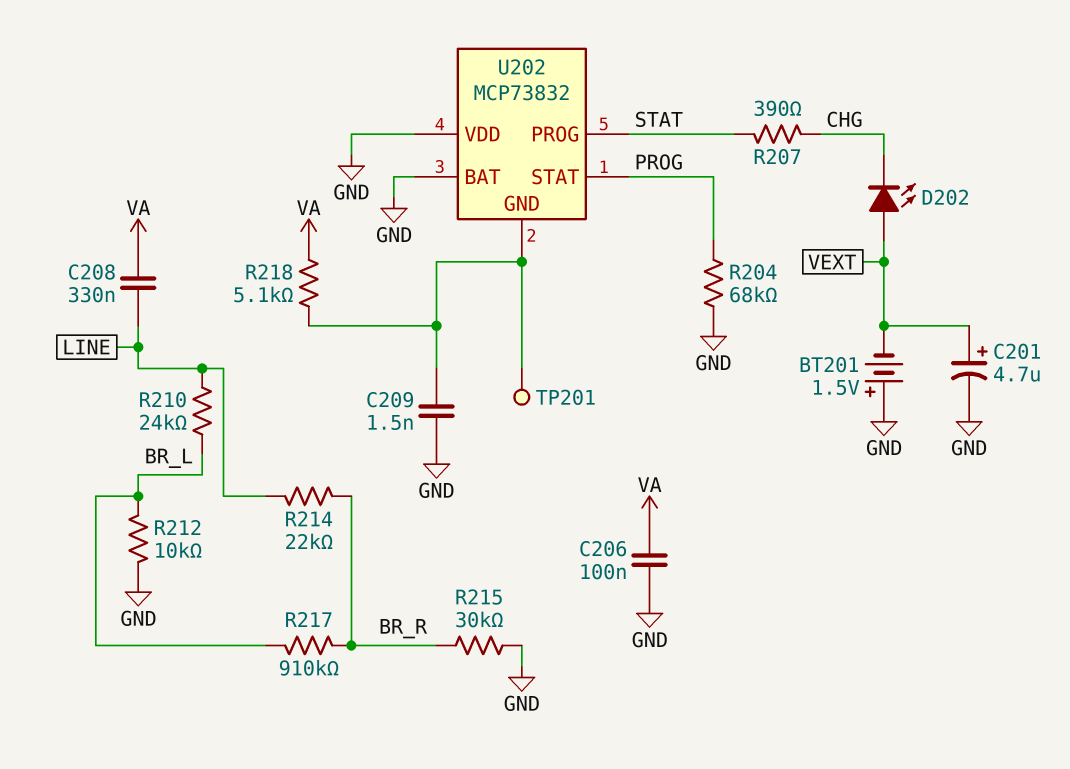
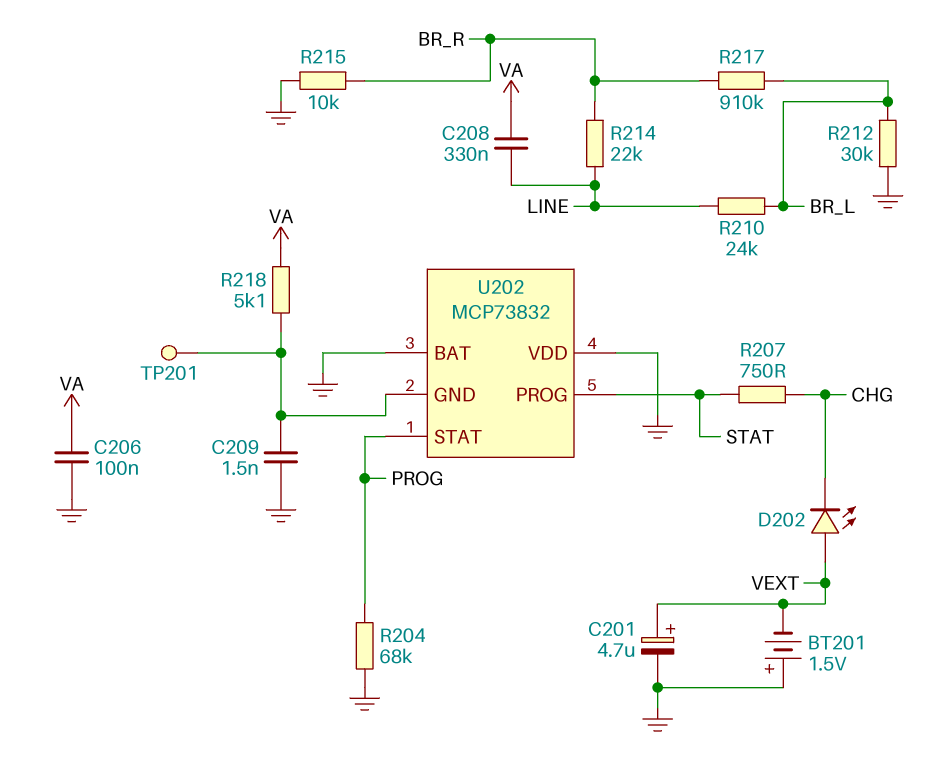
R207: 390 (CHG, STAT) -> 750 (CHG, STAT)
R212: 10k (BR_L, GND) -> 30k (BR_L, GND)
R215: 30k (BR_R, GND) -> 10k (BR_R, GND)

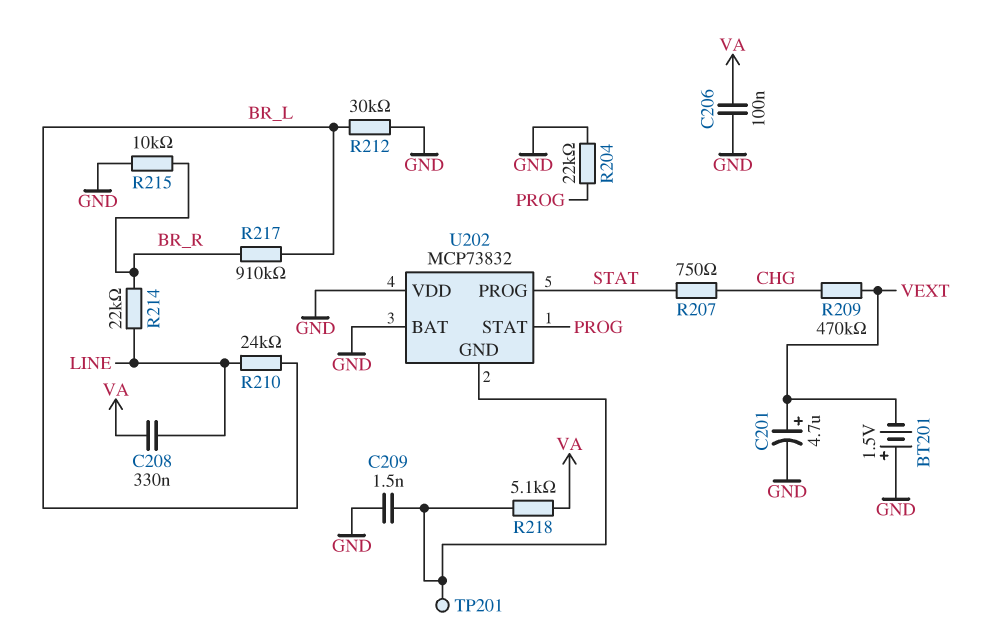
D202: LED (A VEXT, K CHG) -> none
R204: 68k (GND, PROG) -> 22k (GND, PROG)
R209: none -> 470k (CHG, VEXT)

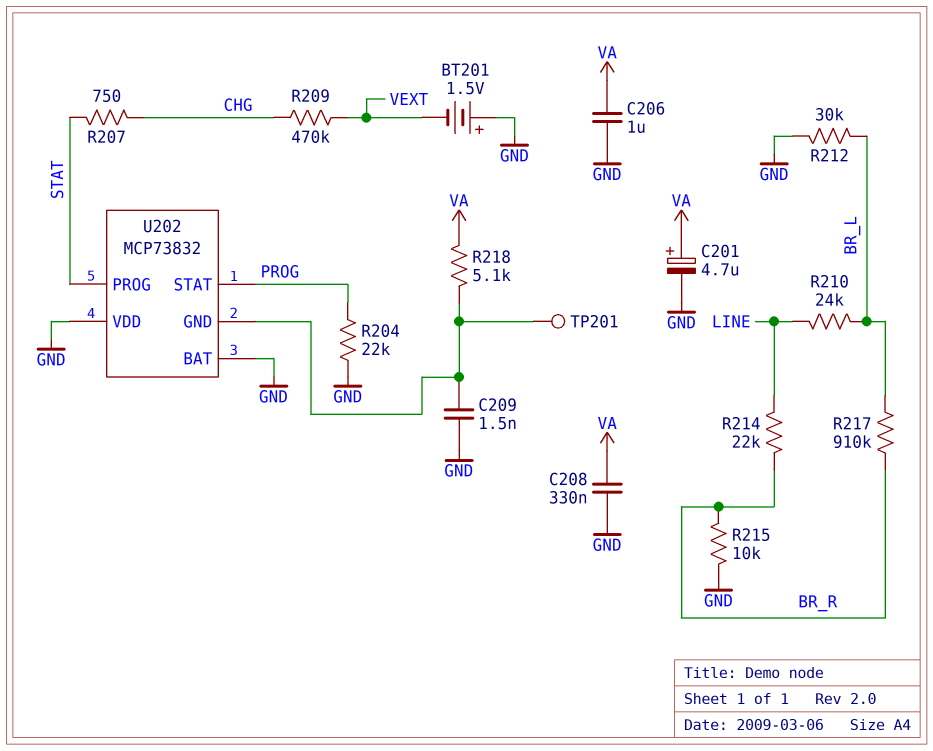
C201: 4.7uF (plus VEXT, minus GND) -> 4.7uF (plus VA, minus GND)
C206: 100nF (GND, VA) -> 1uF (GND, VA)
C208: 330nF (LINE, VA) -> 330nF (GND, VA)

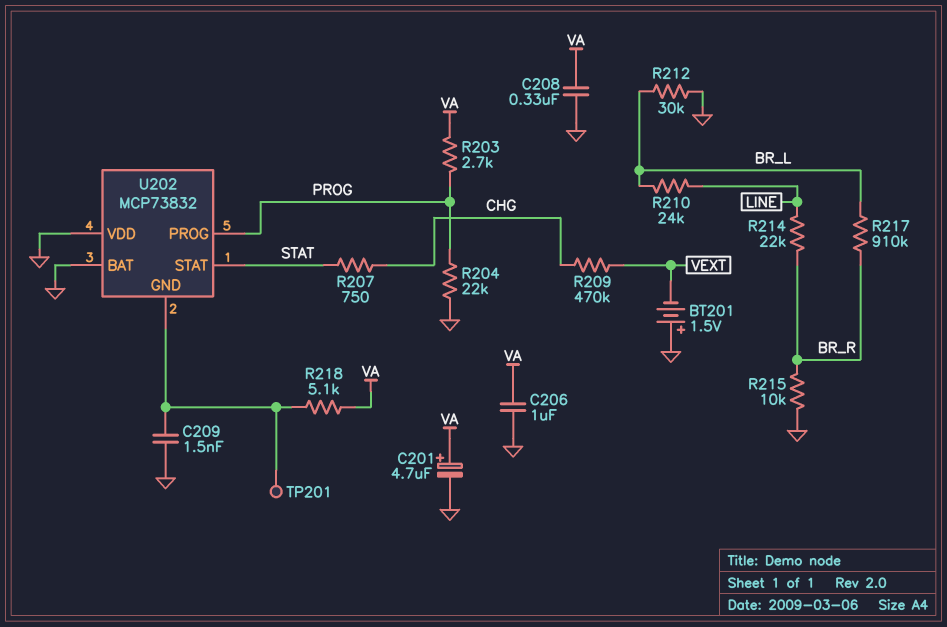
R203: none -> 2.7k (PROG, VA)
U202 pin PROG: STAT -> PROG
U202 pin STAT: PROG -> STAT

